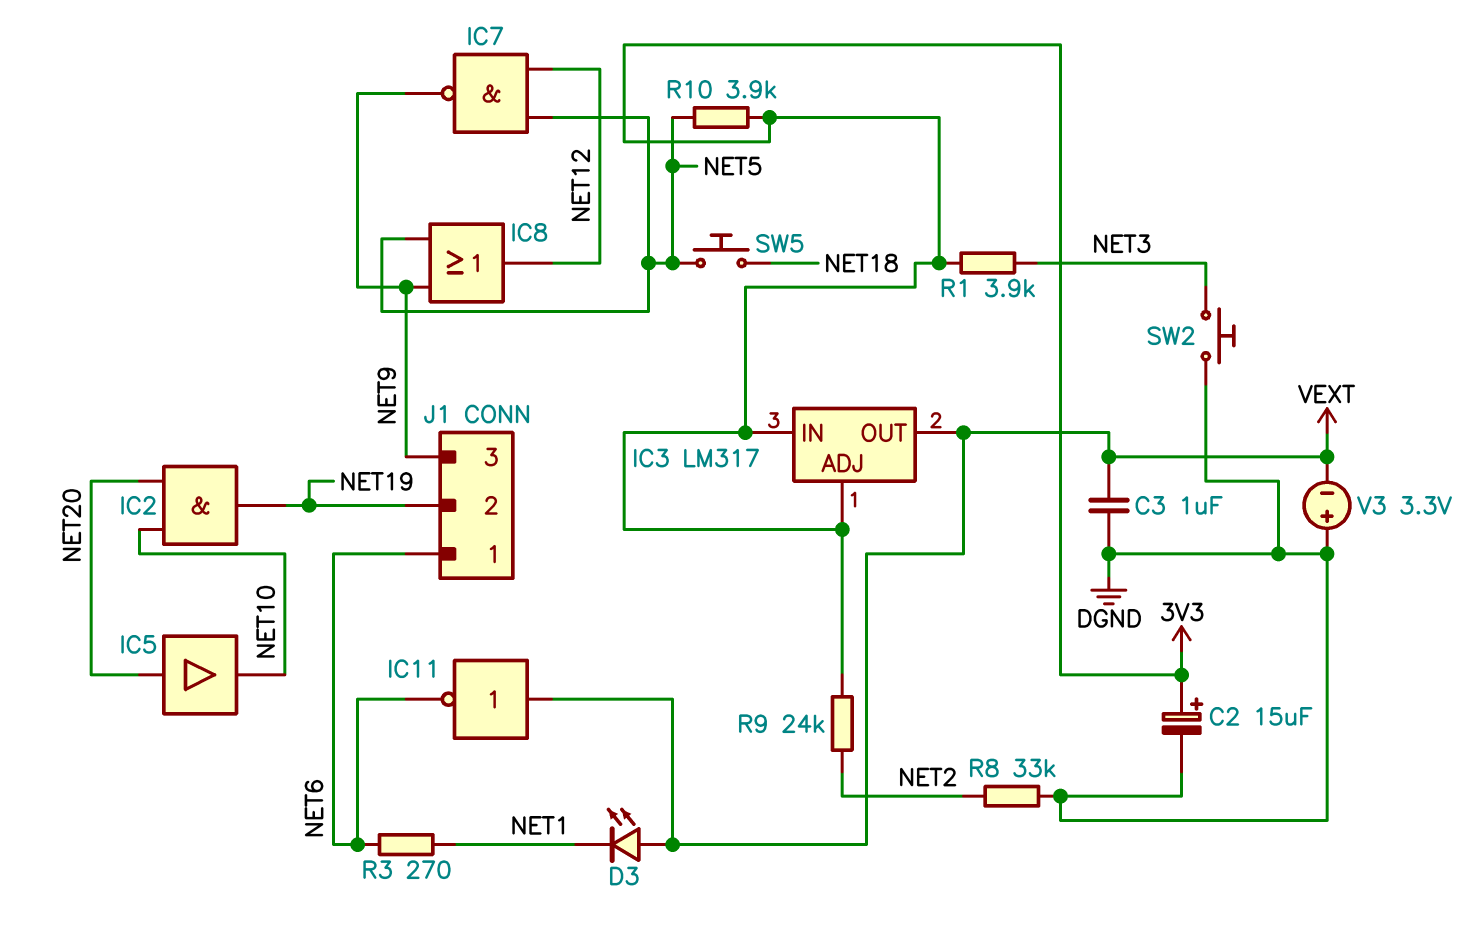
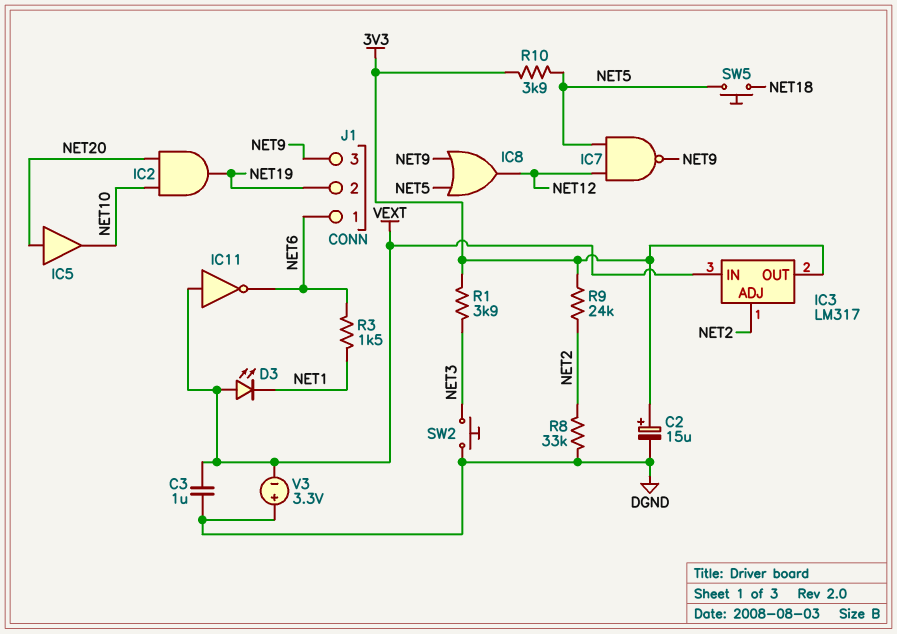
IC3 pin ADJ: 3V3 -> NET2
IC3 pin IN: 3V3 -> VEXT
IC3 pin OUT: VEXT -> 3V3
R3: 270 (NET1, NET6) -> 1.5k (NET1, NET6)

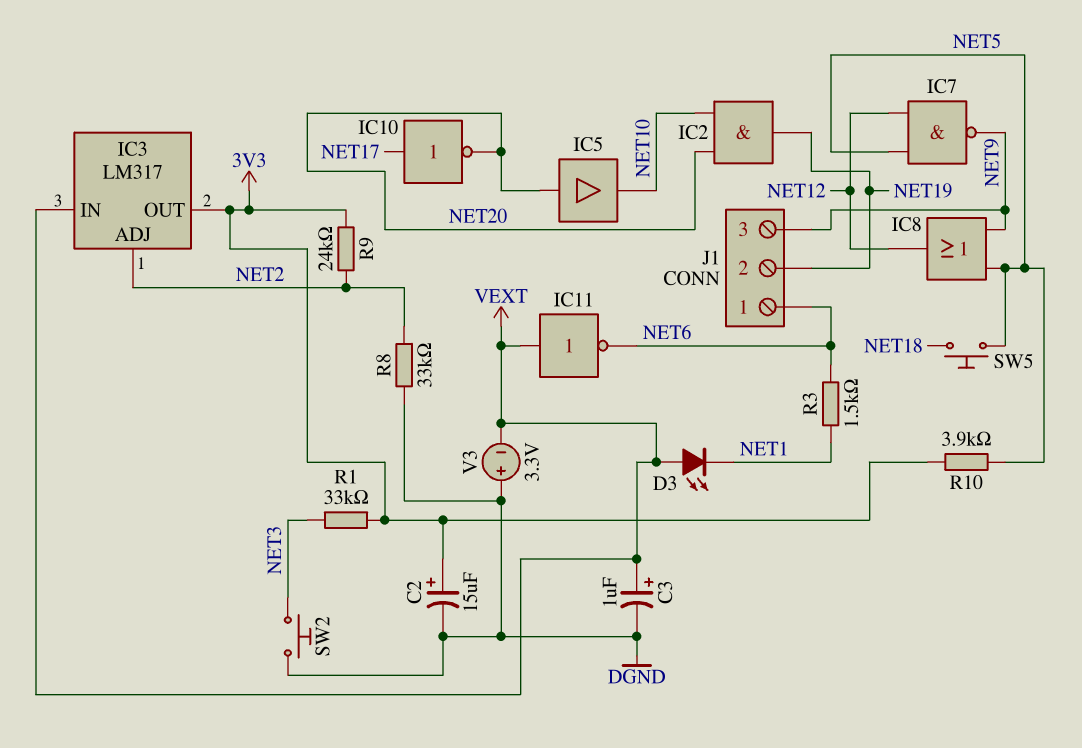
C3: 1uF (DGND, VEXT) -> 1uF (plus VEXT, minus DGND)
IC10: none -> NOT (in NET17, out NET20)
R1: 3.9k (3V3, NET3) -> 33k (3V3, NET3)

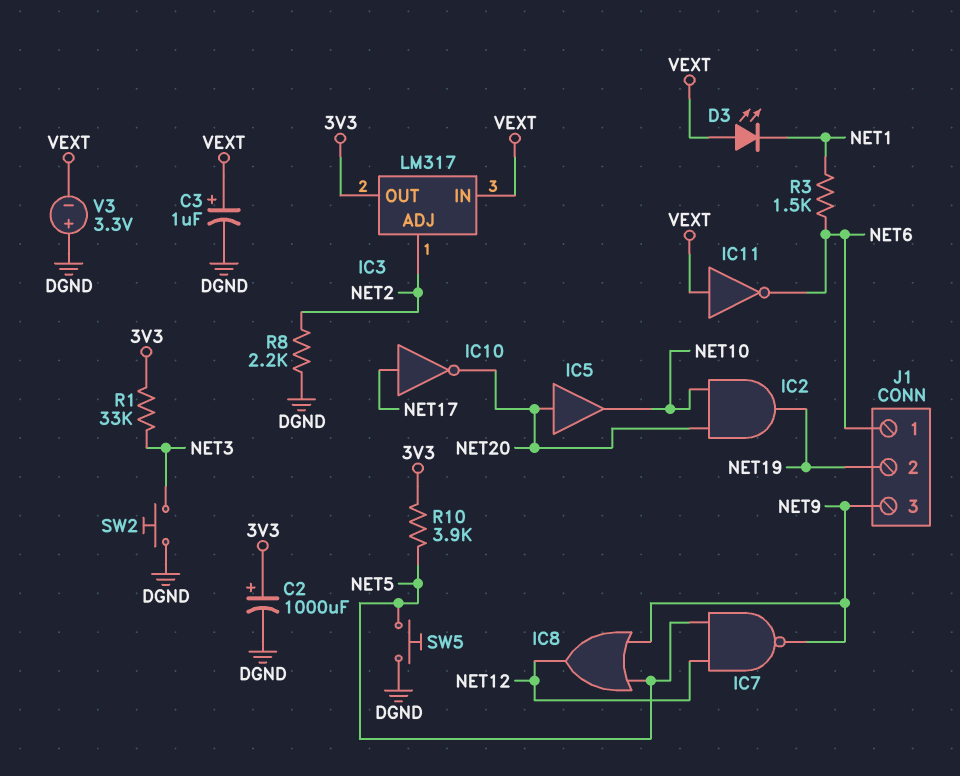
C2: 15uF (plus 3V3, minus DGND) -> 1000uF (plus 3V3, minus DGND)
R8: 33k (DGND, NET2) -> 2.2k (DGND, NET2)
R9: 24k (3V3, NET2) -> none
SW5: button (NET5, NET18) -> button (DGND, NET5)

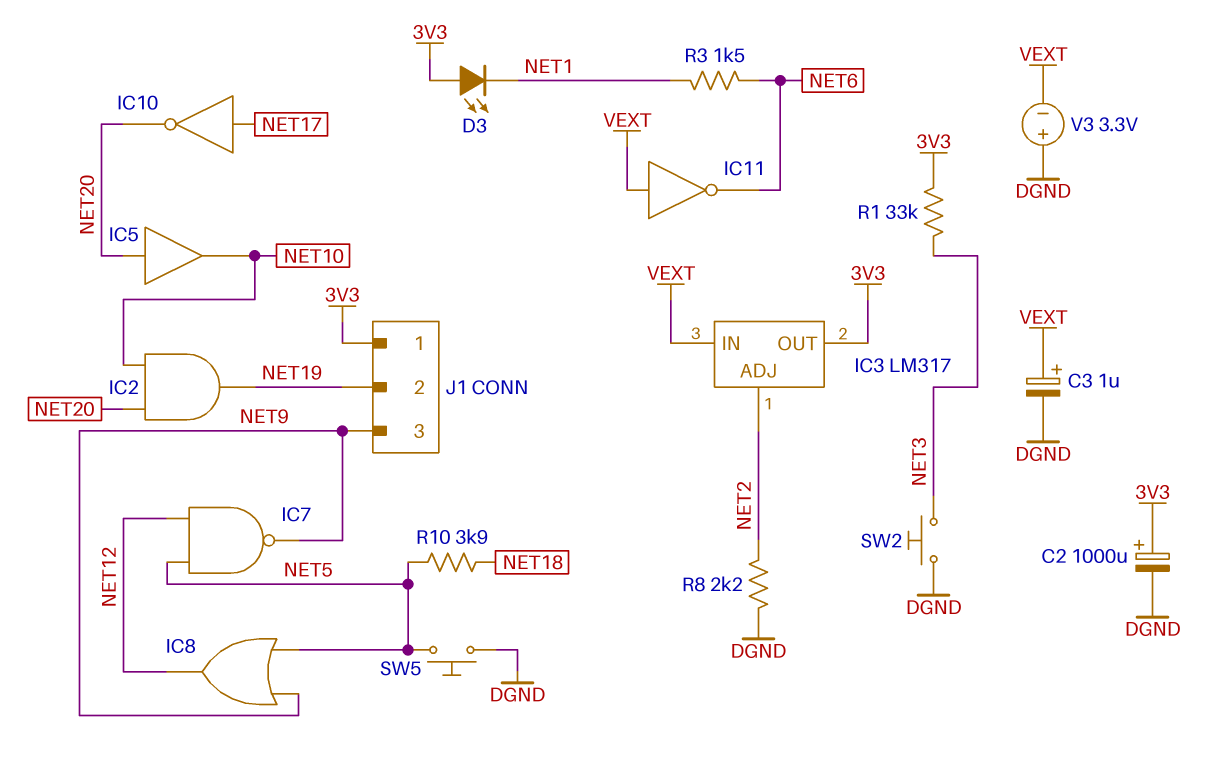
D3: LED (A VEXT, K NET1) -> LED (A 3V3, K NET1)
J1 pin 1: NET6 -> 3V3
R10: 3.9k (3V3, NET5) -> 3.9k (NET5, NET18)

